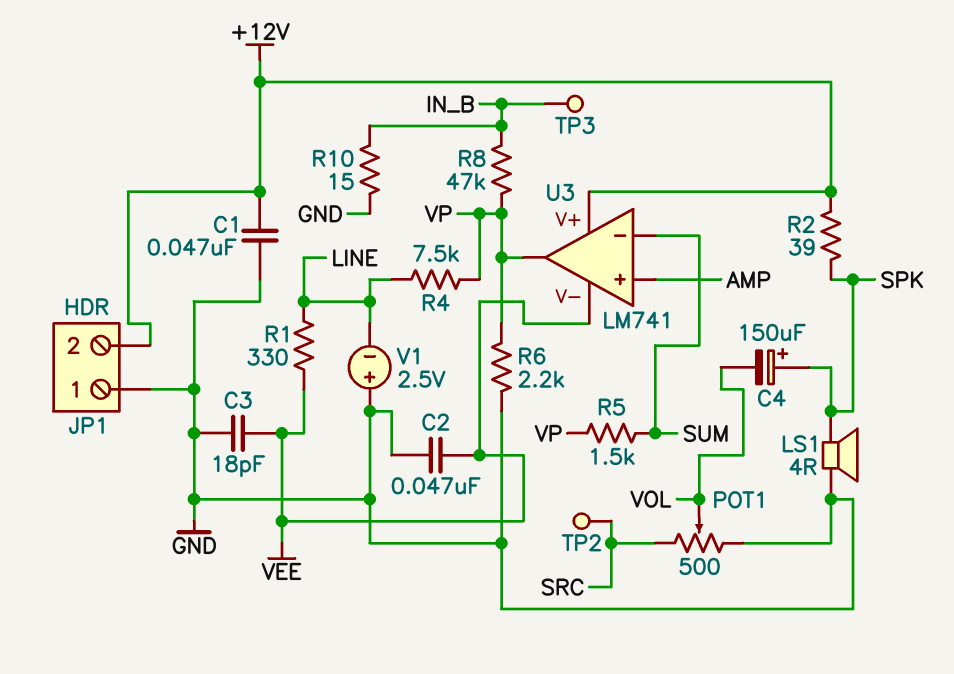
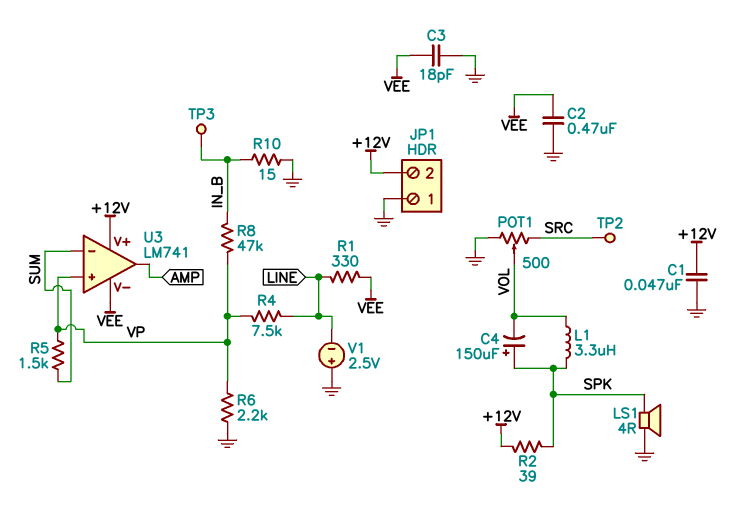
C2: 47nF (GND, VEE) -> 470nF (GND, VEE)
L1: none -> 3.3uH (SPK, VOL)
U3 pin in+: AMP -> VP
U3 pin out: VP -> AMP

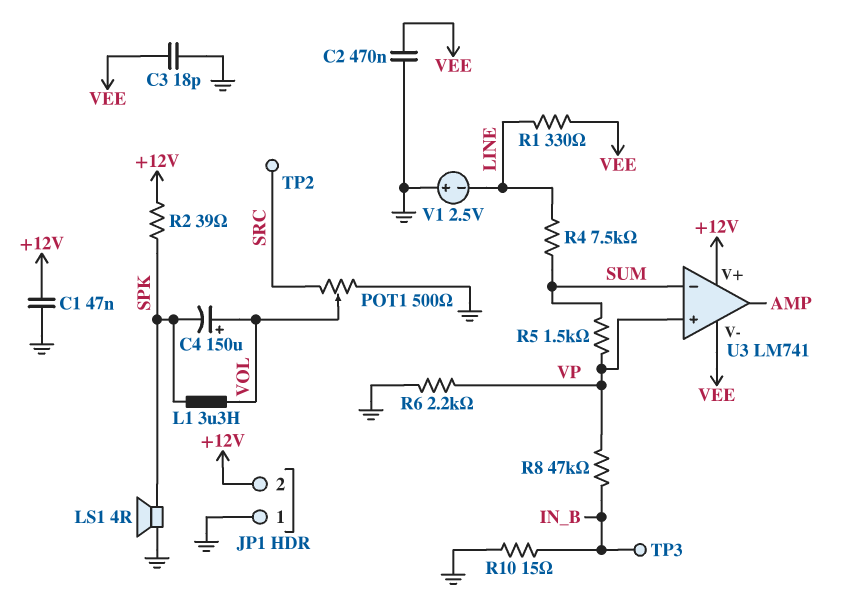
C4: 150uF (plus SPK, minus VOL) -> 150uF (plus VOL, minus SPK)
R4: 7.5k (LINE, VP) -> 7.5k (LINE, SUM)

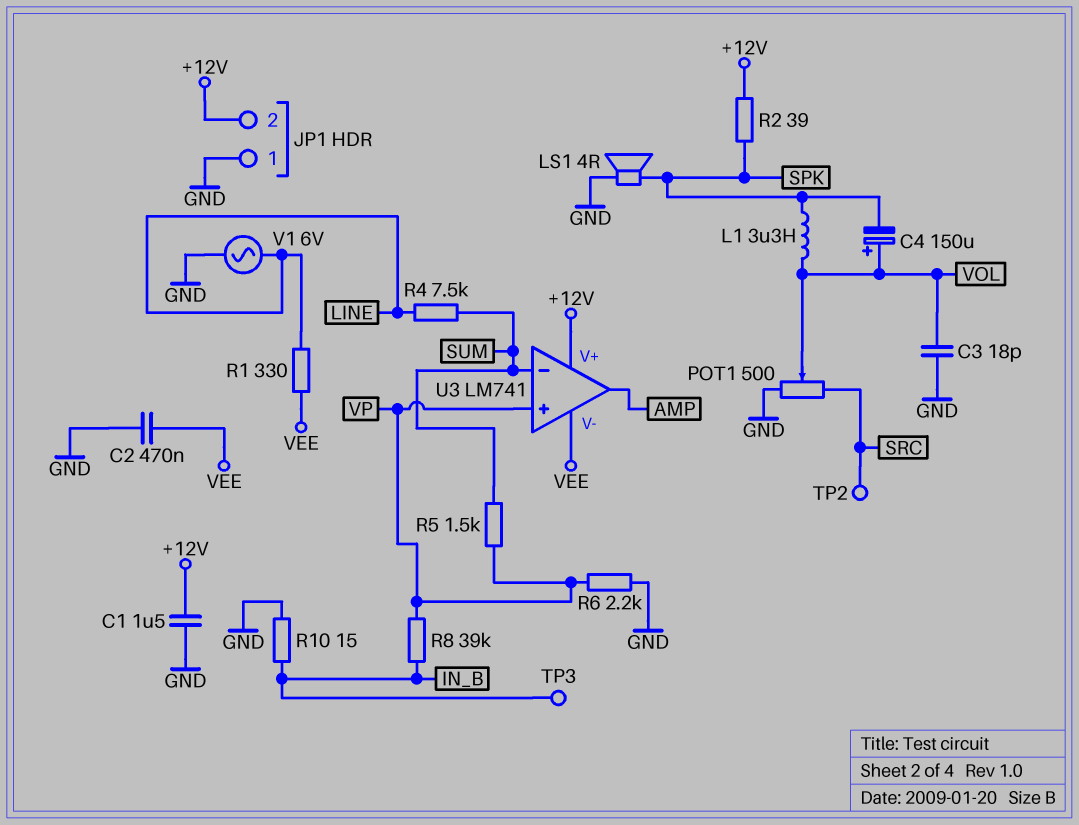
C1: 47nF (+12V, GND) -> 1.5uF (+12V, GND)
C3: 18pF (GND, VEE) -> 18pF (GND, VOL)
R8: 47k (IN_B, VP) -> 39k (IN_B, VP)
V1: 2.5V (plus GND, minus LINE) -> AC 6V (GND, LINE)

